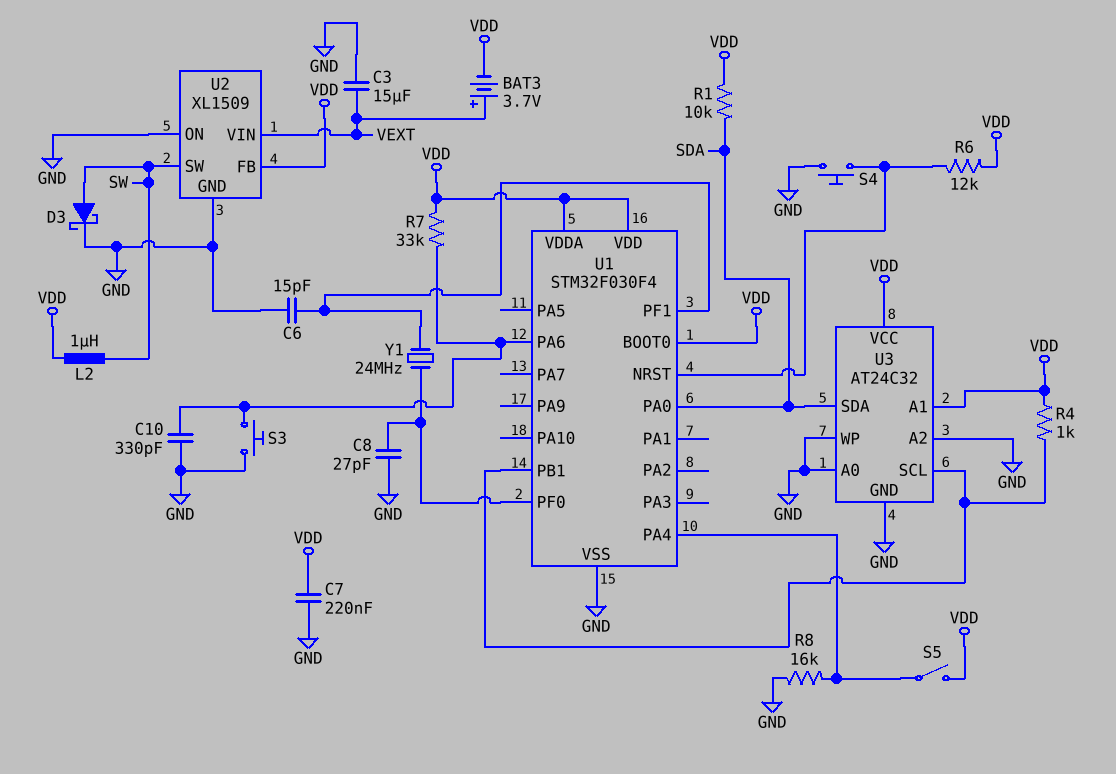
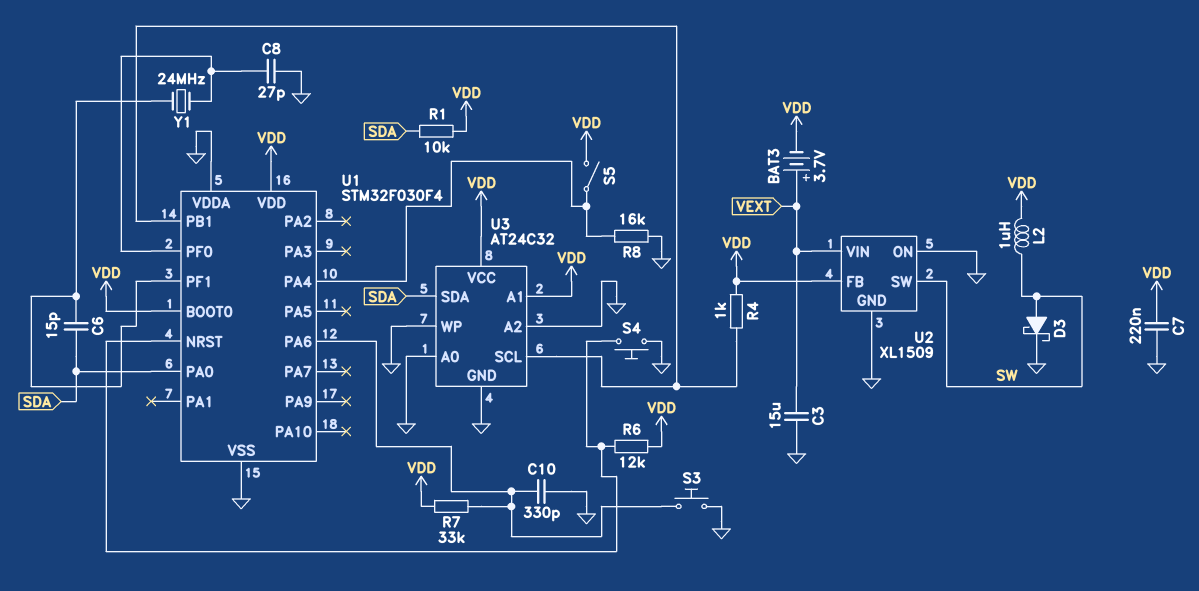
C6: 15pF (GND, U1/PF1) -> 15pF (SDA, U1/PF1)
U1 pin VDDA: VDD -> GND

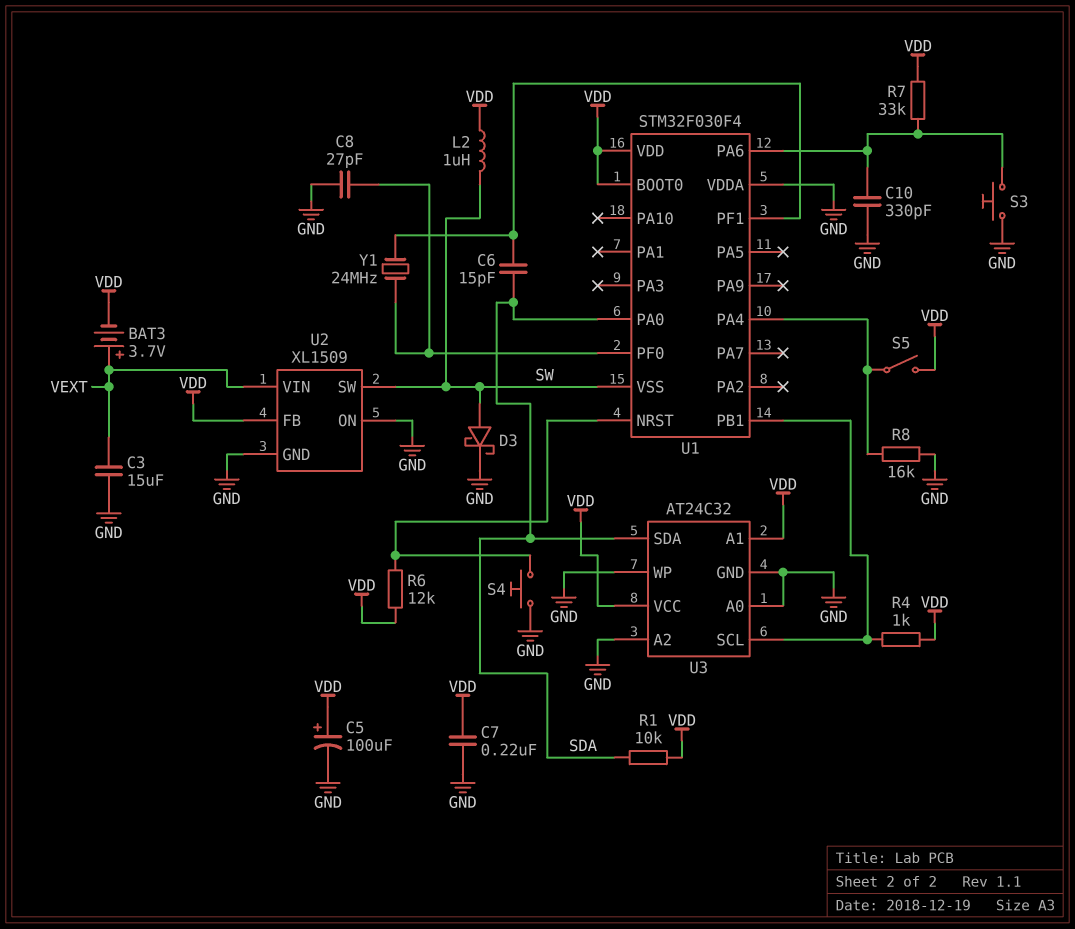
C5: none -> 100uF (plus VDD, minus GND)
U1 pin VSS: GND -> SW

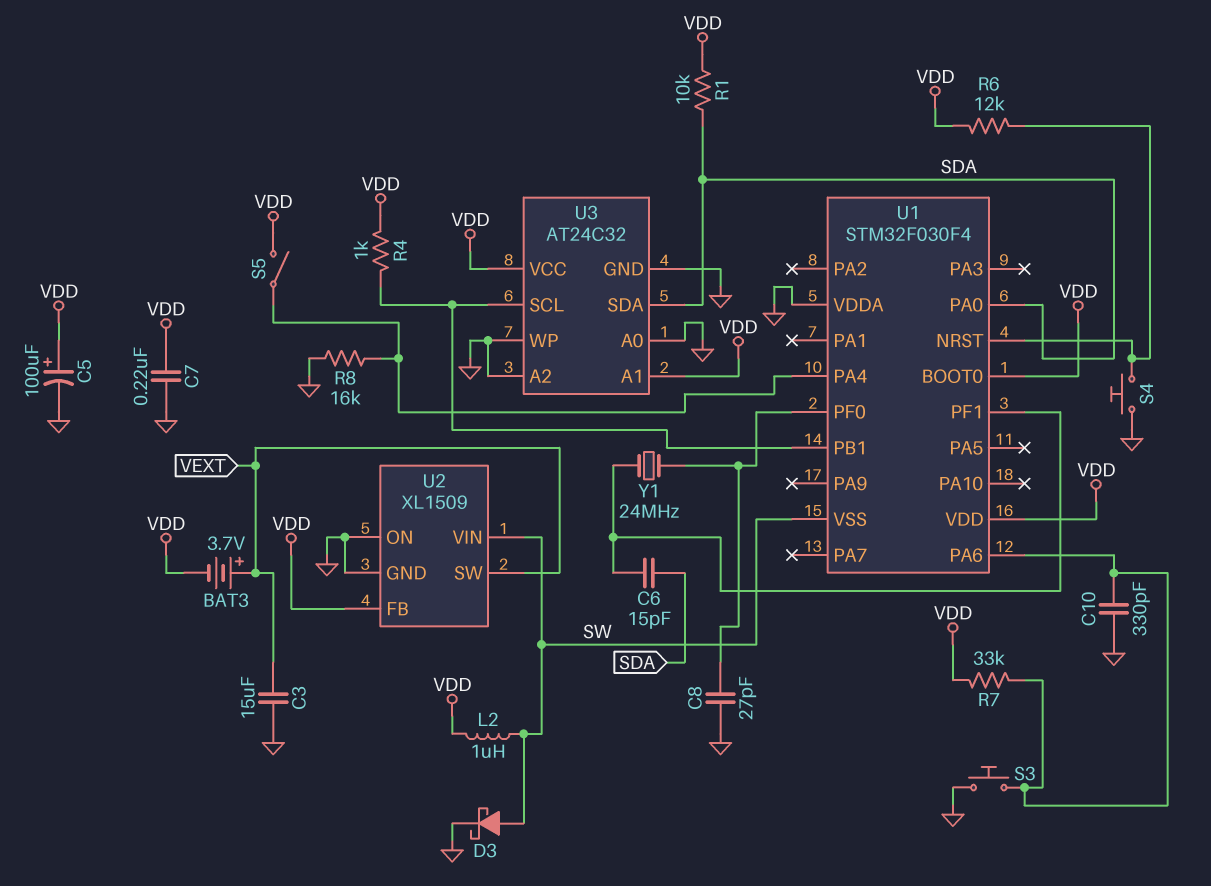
U2 pin SW: SW -> VEXT
U2 pin VIN: VEXT -> SW

